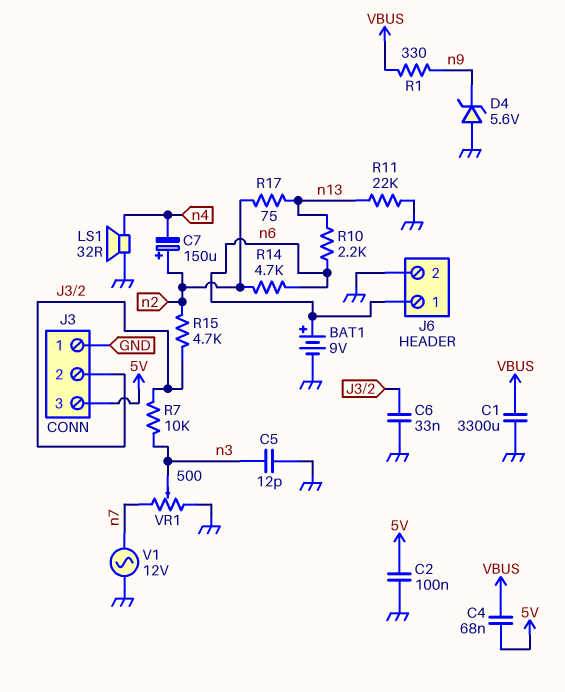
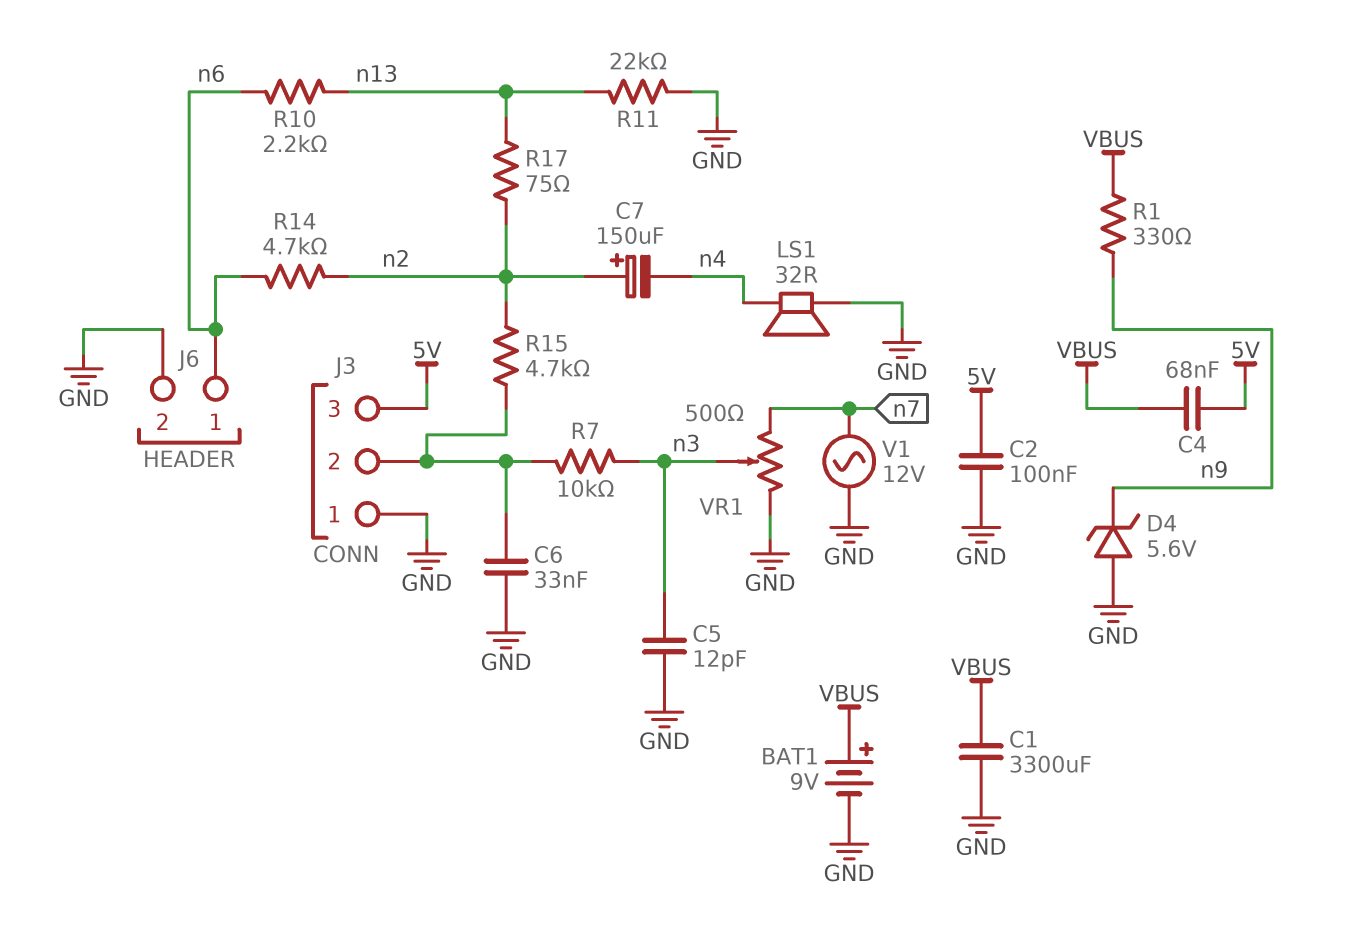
BAT1: 9V (plus n6, minus GND) -> 9V (plus VBUS, minus GND)

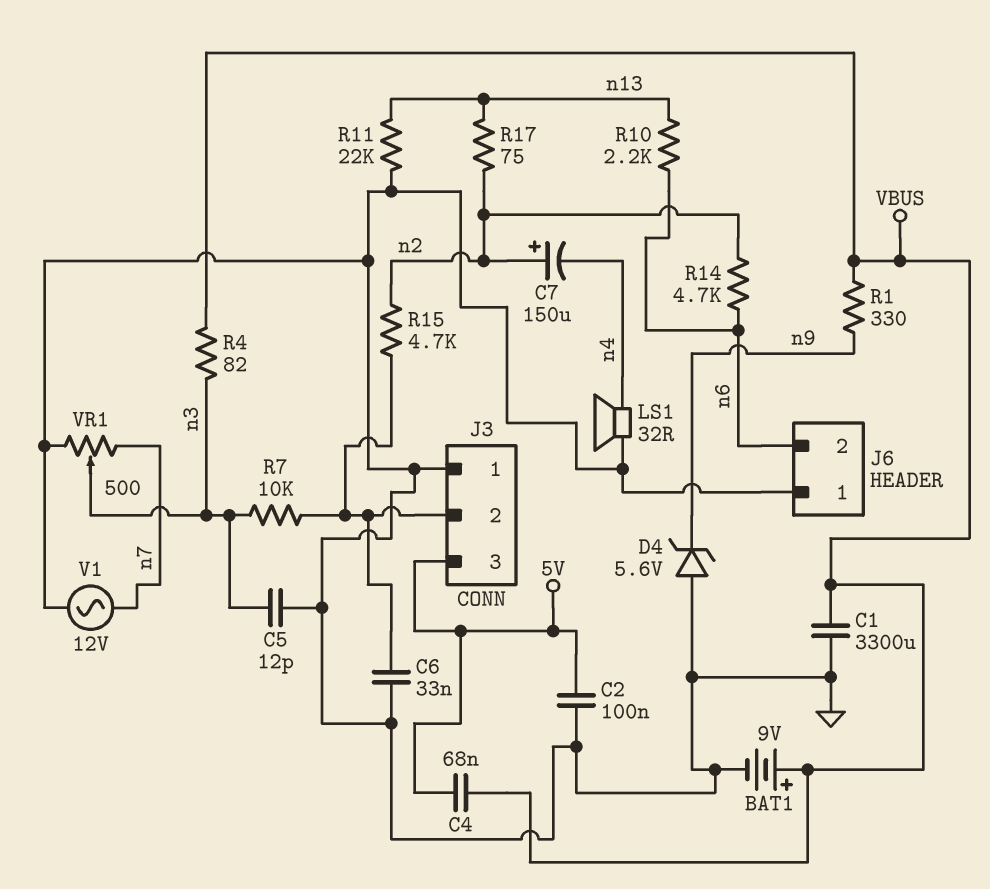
J6 pin 1: n6 -> GND
J6 pin 2: GND -> n6
R4: none -> 82 (VBUS, n3)

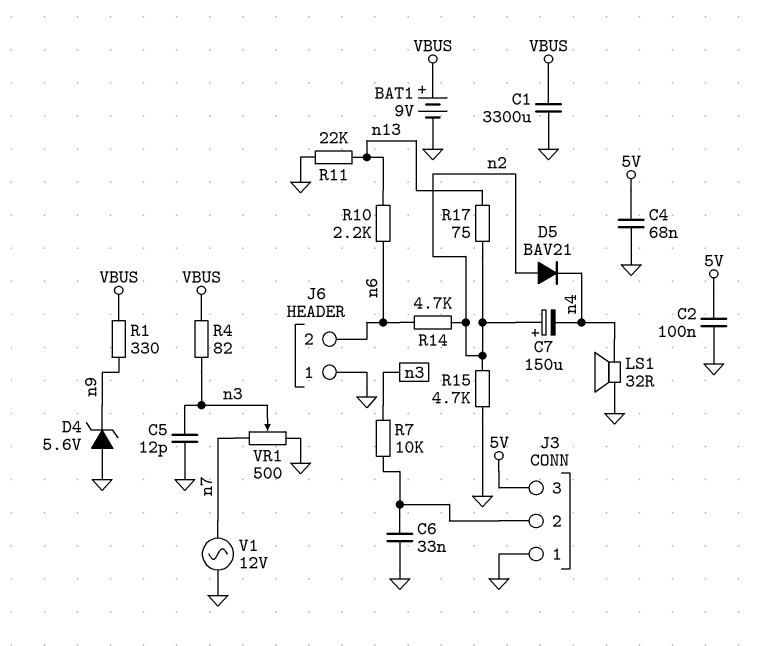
C4: 68nF (5V, VBUS) -> 68nF (5V, GND)
D5: none -> diode BAV21 (A n2, K n4)
R15: 4.7k (J3/2, n2) -> 4.7k (GND, n2)

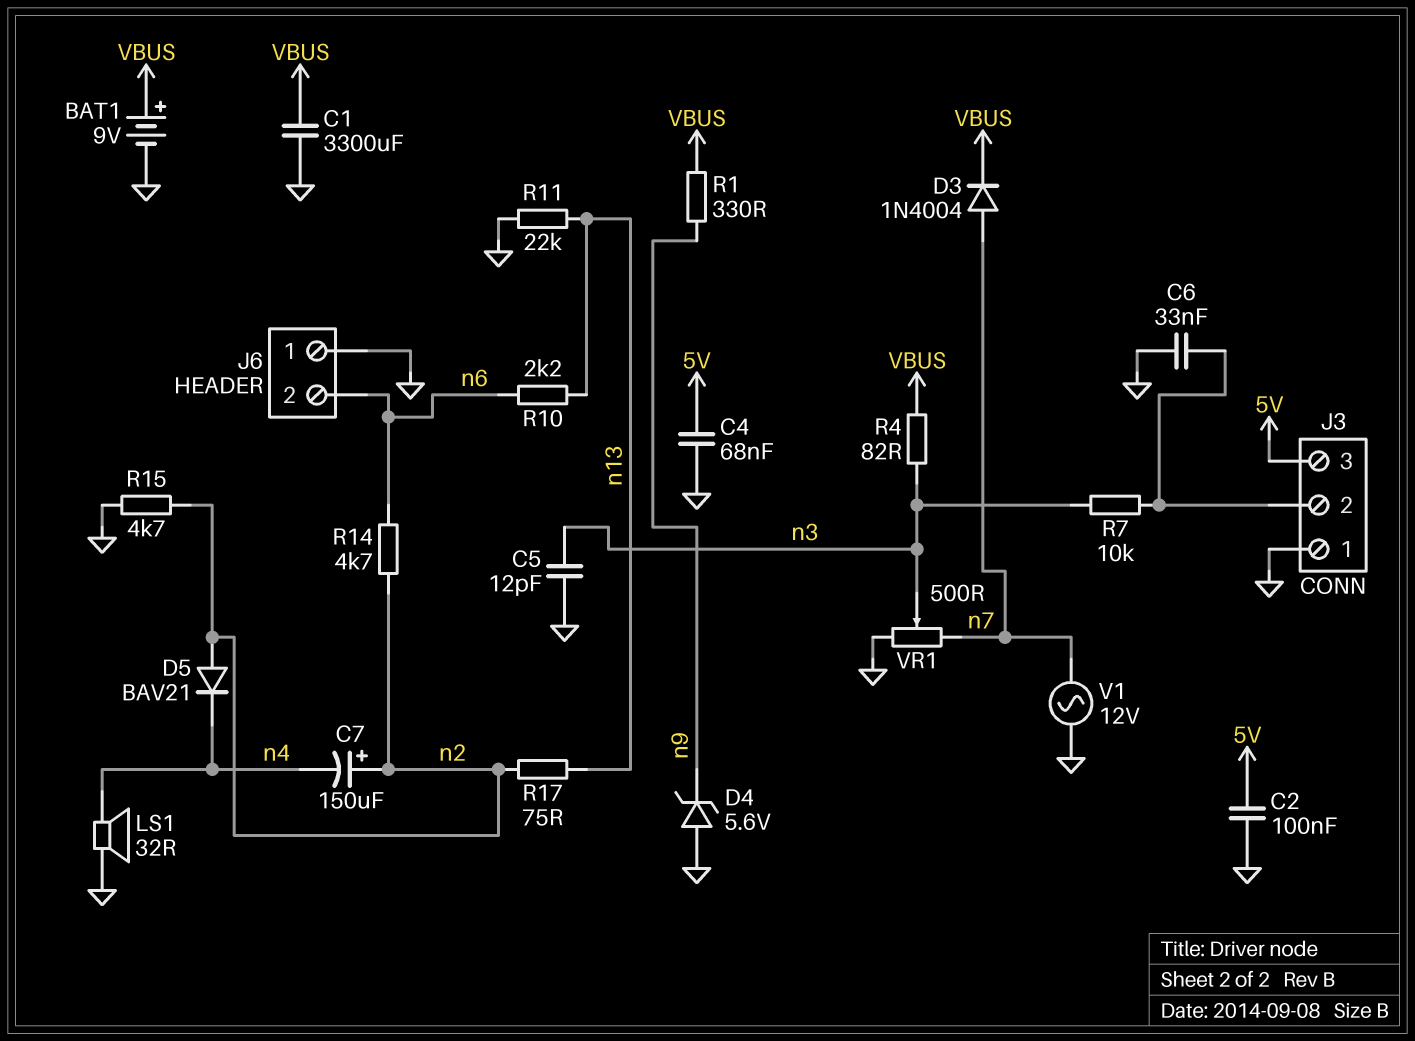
D3: none -> diode 1N4004 (A n7, K VBUS)

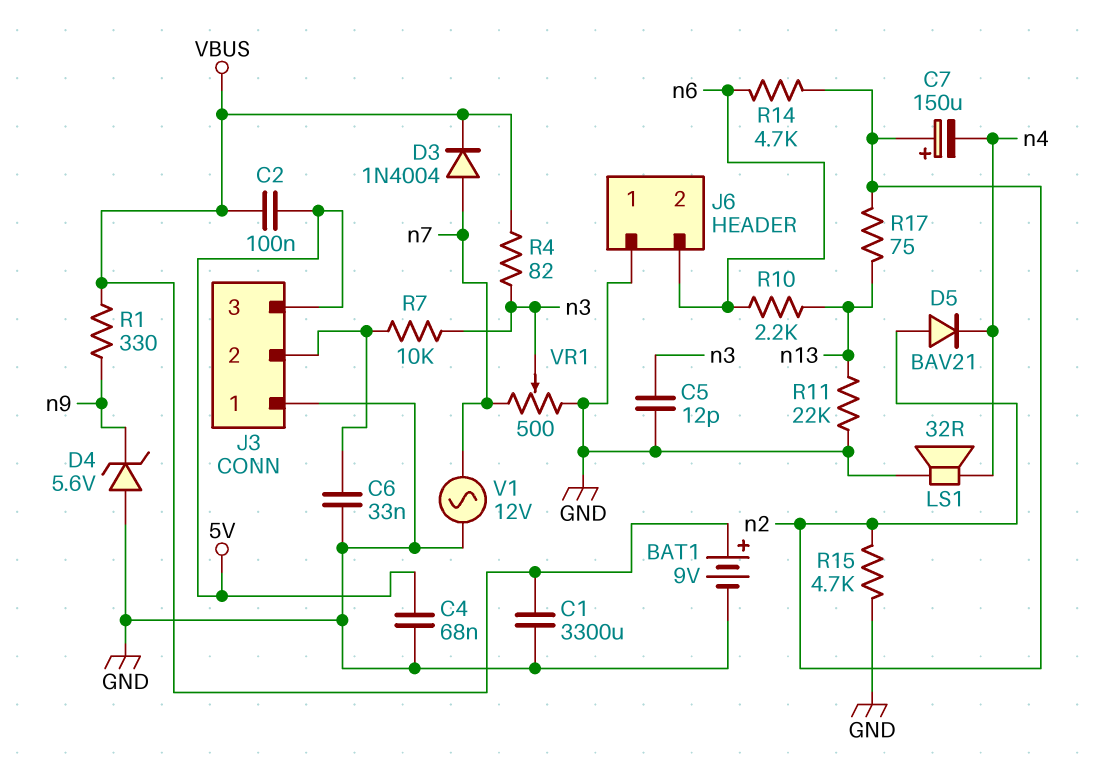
C2: 100nF (5V, GND) -> 100nF (5V, VBUS)

